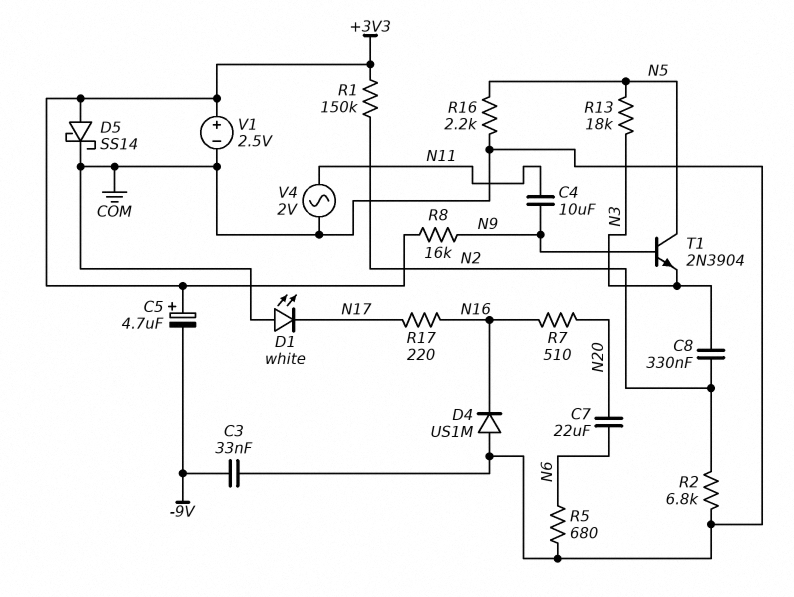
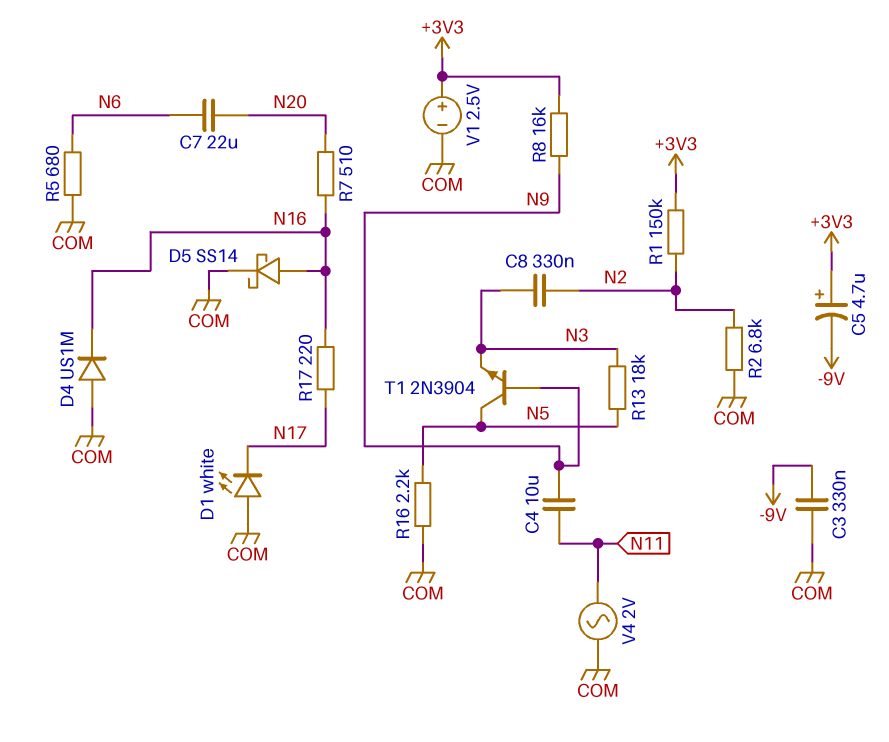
C3: 33nF (-9V, COM) -> 330nF (-9V, COM)
D5: schottky SS14 (A +3V3, K COM) -> schottky SS14 (A N16, K COM)

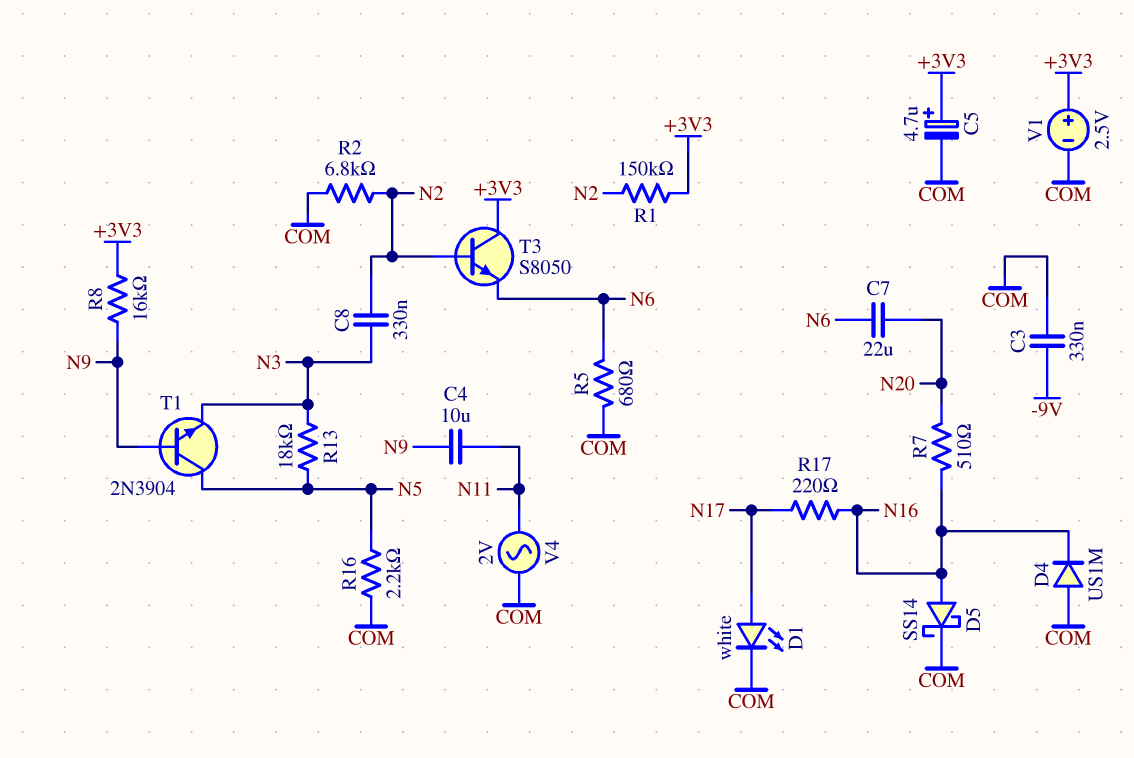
C5: 4.7uF (plus +3V3, minus -9V) -> 4.7uF (plus +3V3, minus COM)
D1: LED white (A COM, K N17) -> LED white (A N17, K COM)
T3: none -> NPN S8050 (B N2, C +3V3, E N6)

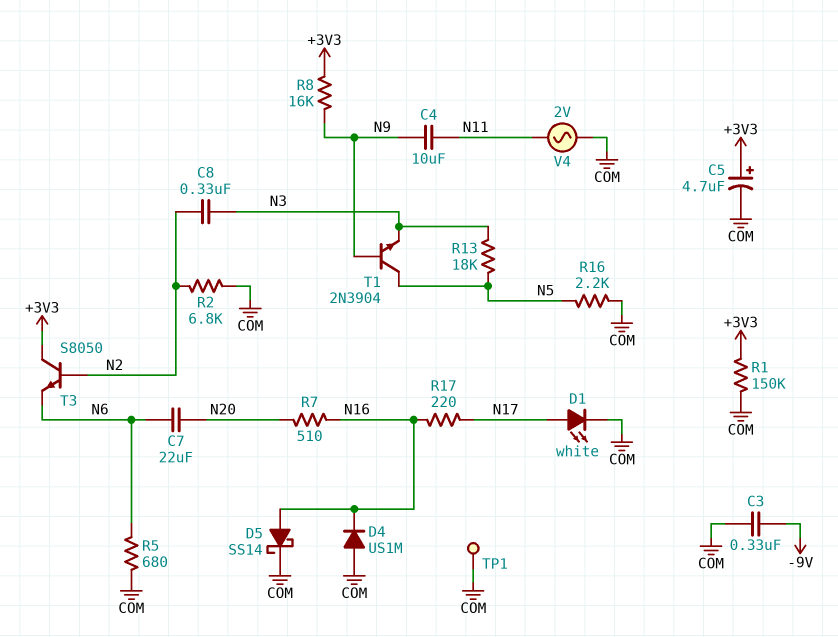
R1: 150k (+3V3, N2) -> 150k (+3V3, COM)
TP1: none -> test point (COM)
V1: 2.5V (plus +3V3, minus COM) -> none

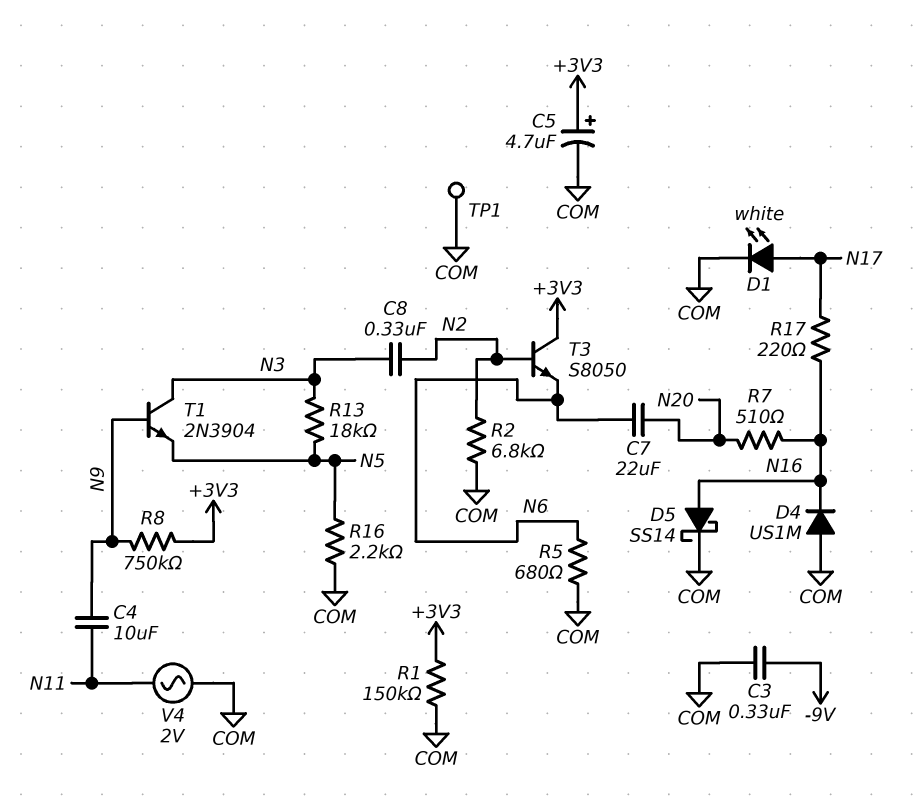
R8: 16k (+3V3, N9) -> 750k (+3V3, N9)
T1: NPN 2N3904 (B N9, C N5, E N3) -> NPN 2N3904 (B N9, C N3, E N5)

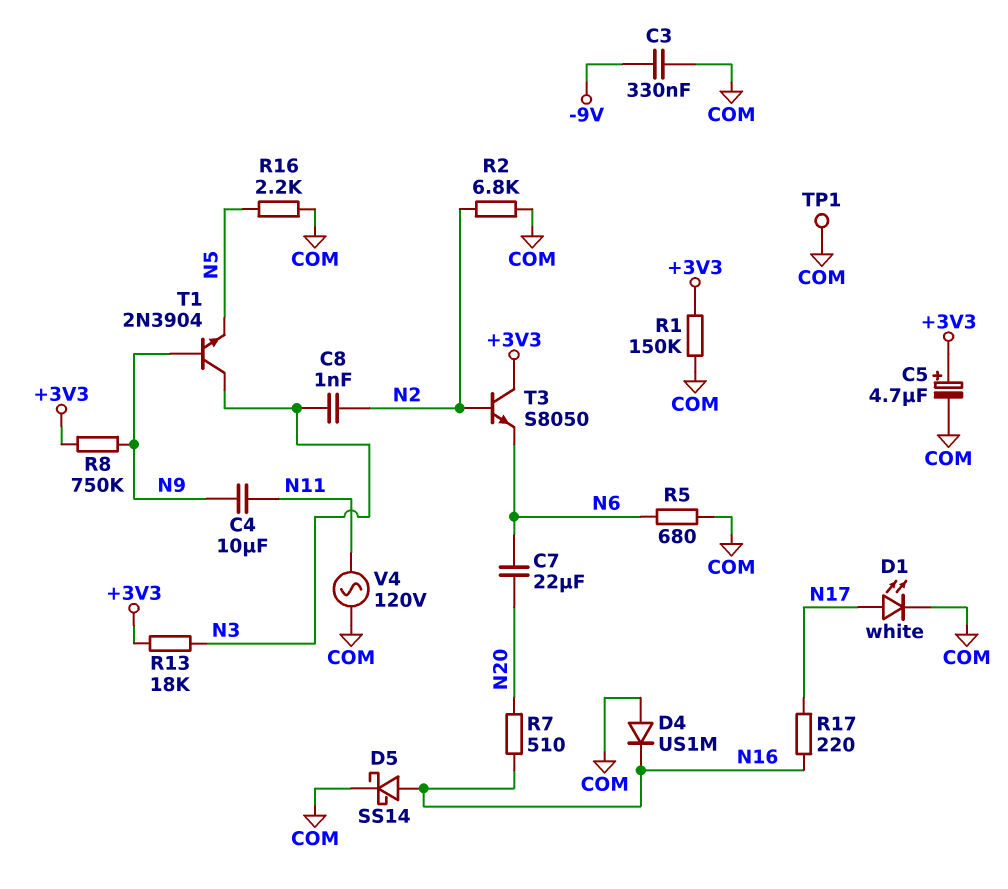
C8: 330nF (N2, N3) -> 1nF (N2, N3)
R13: 18k (N3, N5) -> 18k (+3V3, N3)
V4: AC 2V (COM, N11) -> AC 120V (COM, N11)

